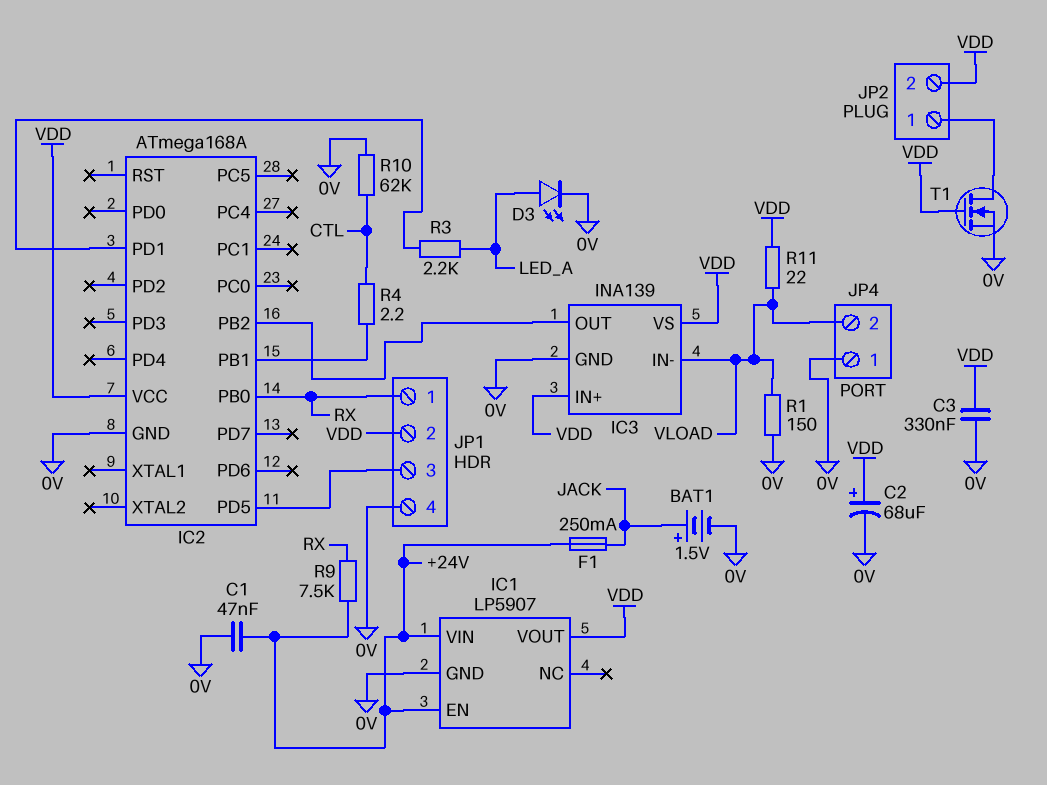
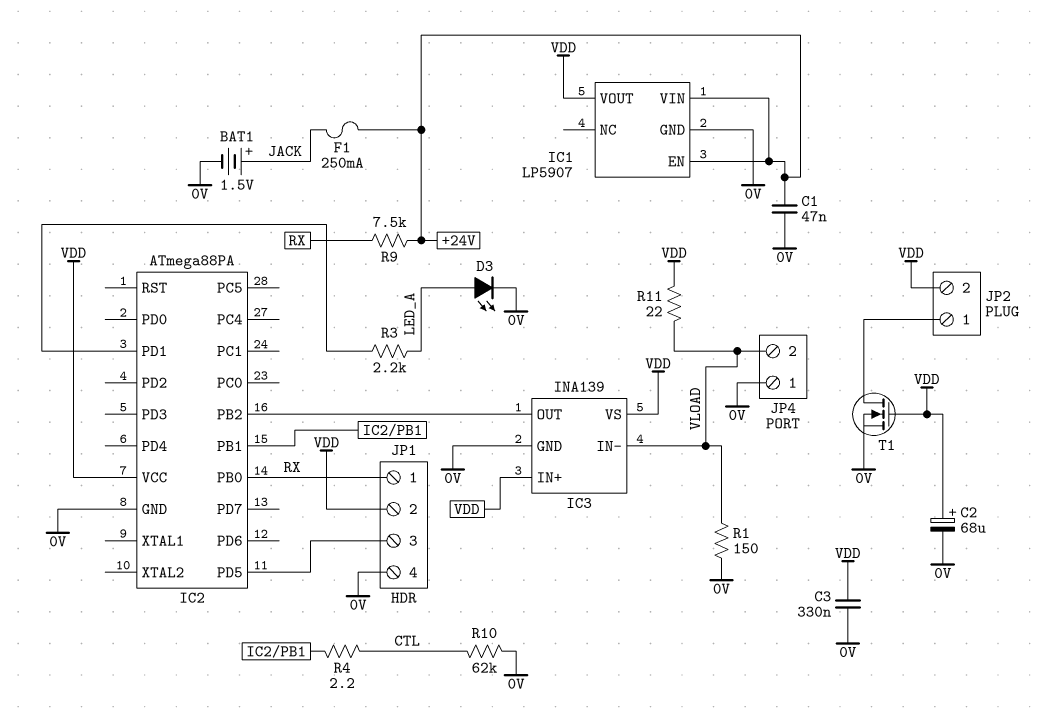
IC2: ATmega168A -> ATmega88PA

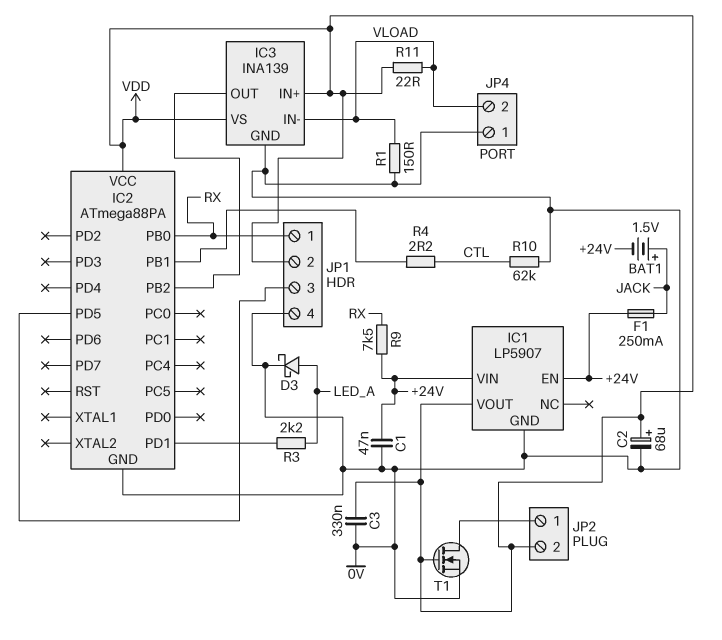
BAT1: 1.5V (plus JACK, minus 0V) -> 1.5V (plus JACK, minus +24V)
D3: LED (A LED_A, K 0V) -> schottky (A LED_A, K 0V)

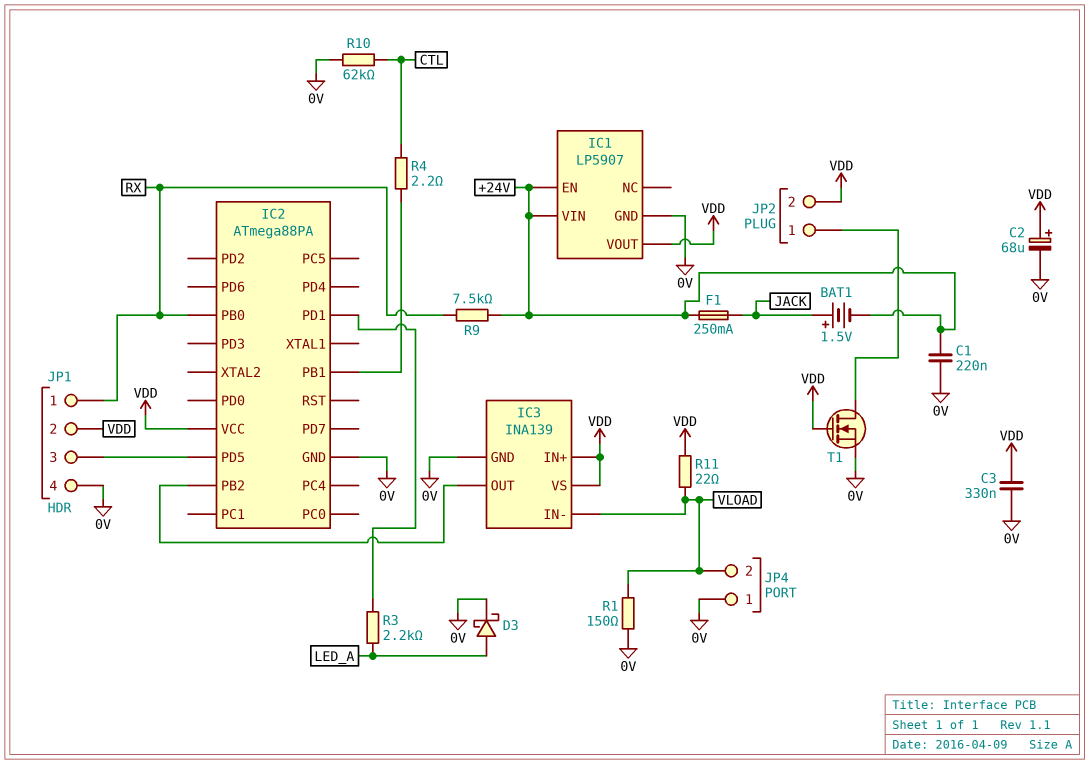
C1: 47nF (+24V, 0V) -> 220nF (+24V, 0V)

